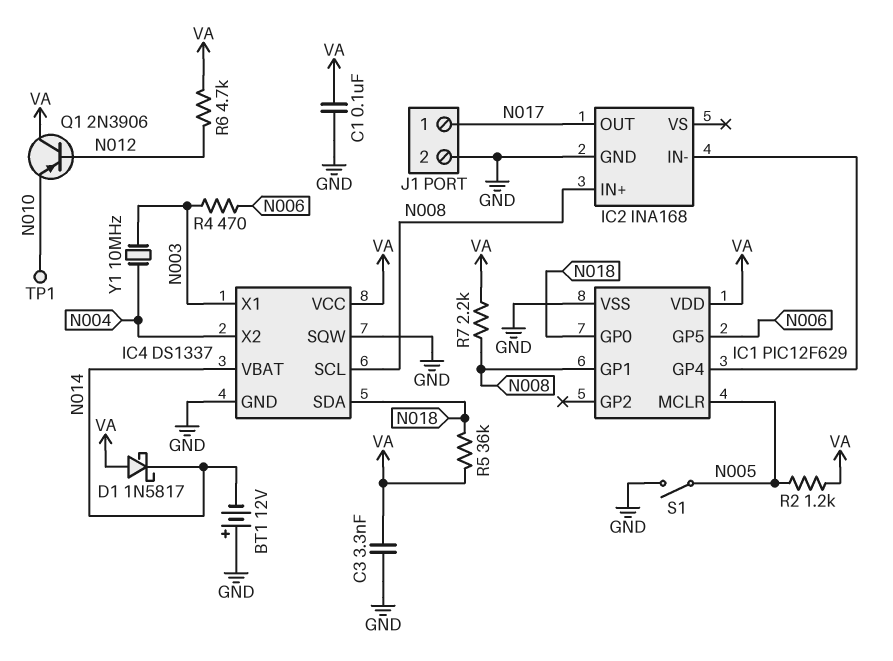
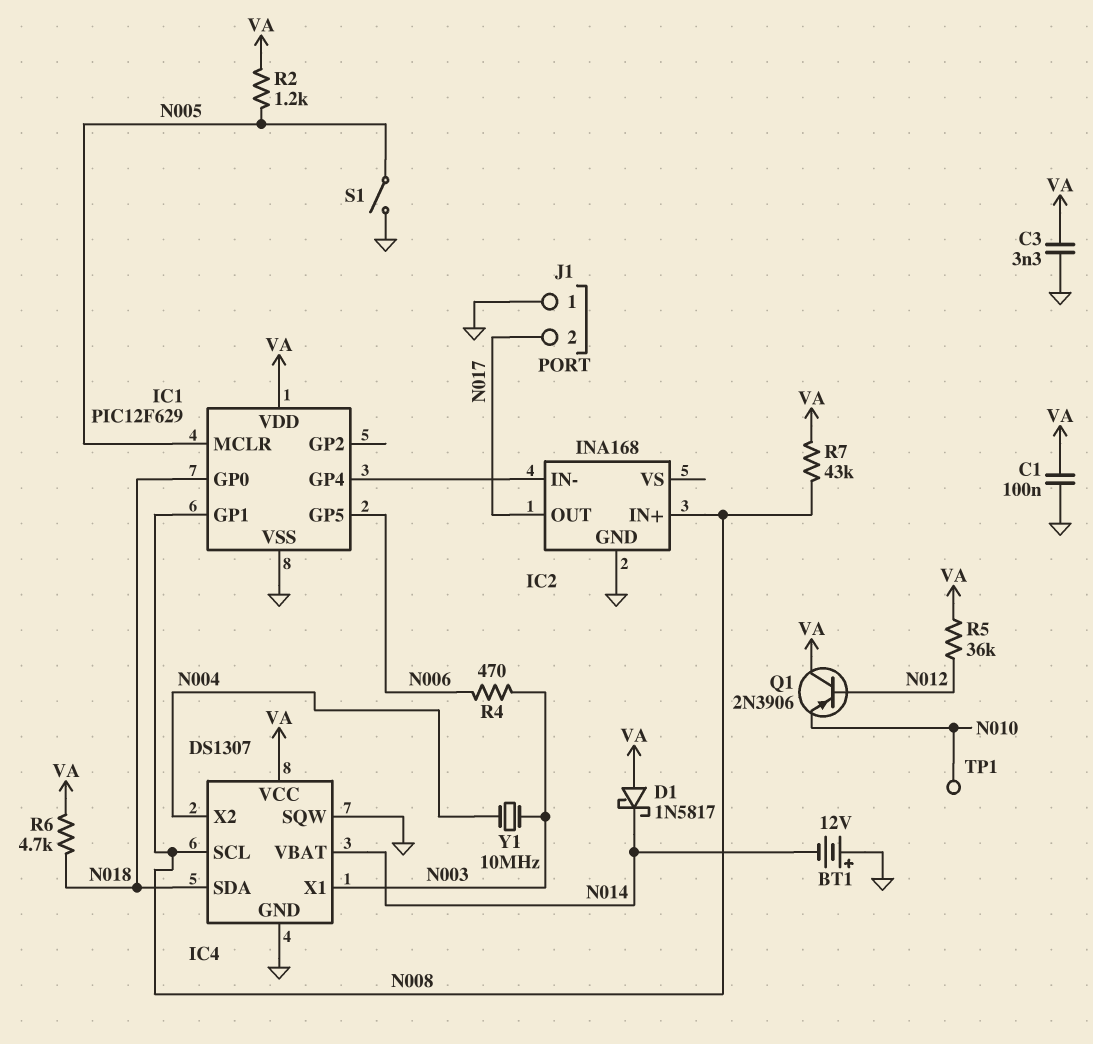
IC4: DS1337 -> DS1307
J1 pin 1: N017 -> GND
J1 pin 2: GND -> N017
R5: 36k (N018, VA) -> 36k (N012, VA)
R6: 4.7k (N012, VA) -> 4.7k (N018, VA)
R7: 2.2k (N008, VA) -> 43k (N008, VA)

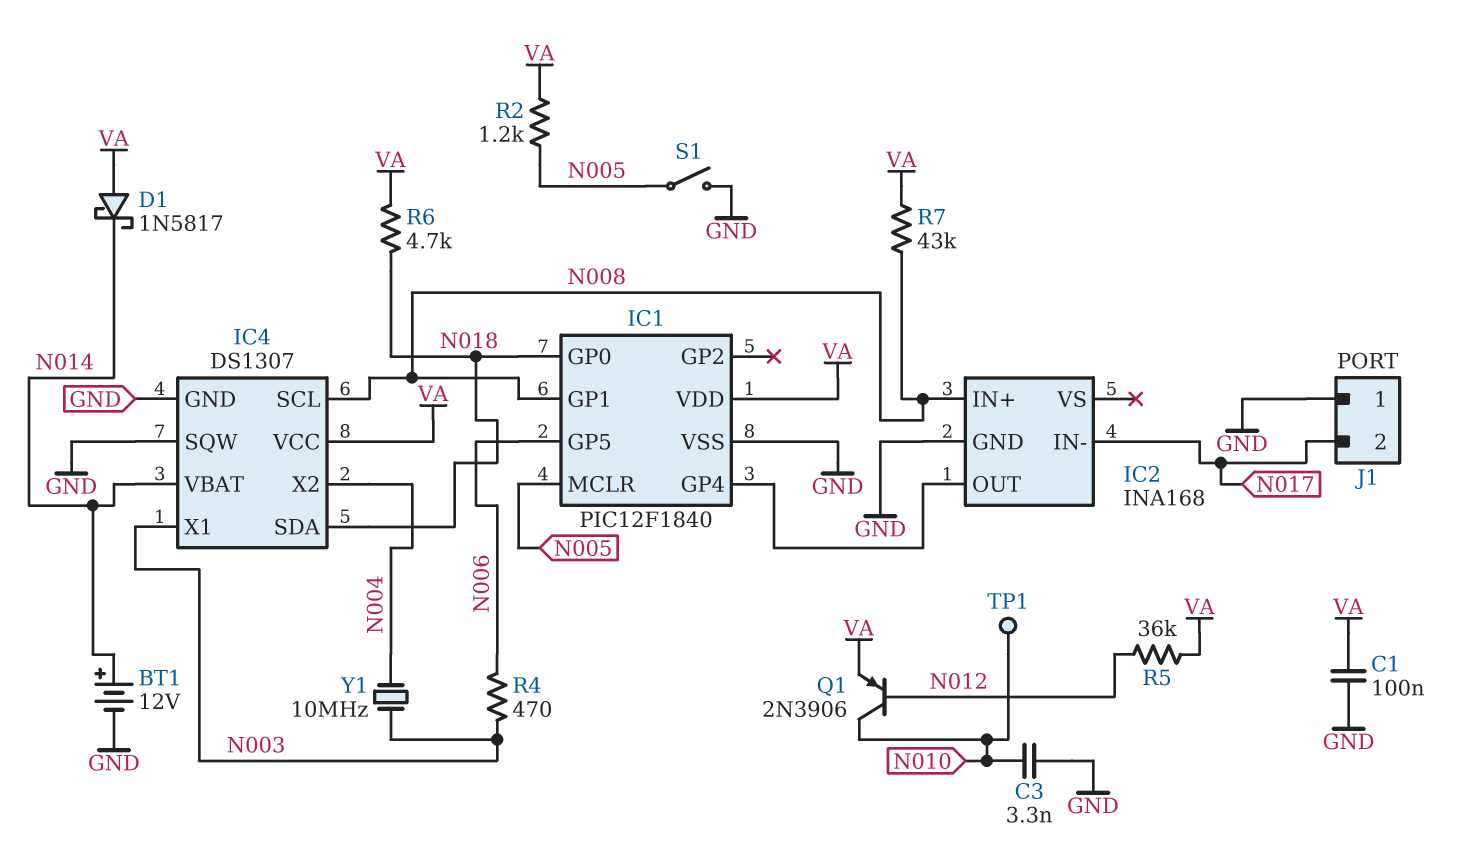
BT1: 12V (plus GND, minus N014) -> 12V (plus N014, minus GND)
C3: 3.3nF (GND, VA) -> 3.3nF (GND, N010)
IC1: PIC12F629 -> PIC12F1840
IC2 pin IN-: IC1/GP4 -> N017
IC2 pin OUT: N017 -> IC1/GP4
Q1: PNP 2N3906 (B N012, C VA, E N010) -> PNP 2N3906 (B N012, C N010, E VA)

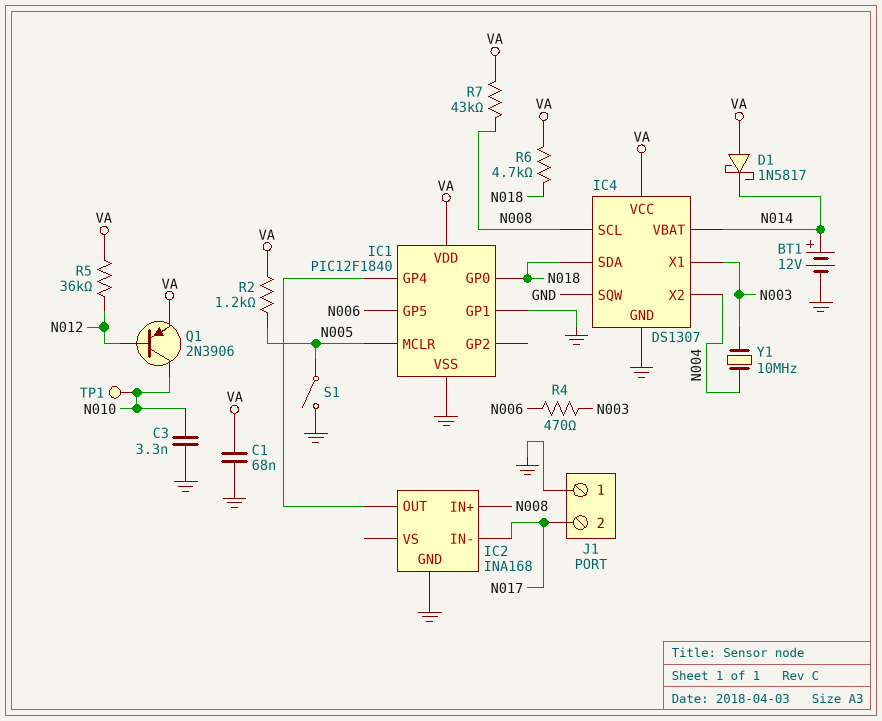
C1: 100nF (GND, VA) -> 68nF (GND, VA)
IC1 pin GP1: N008 -> GND

